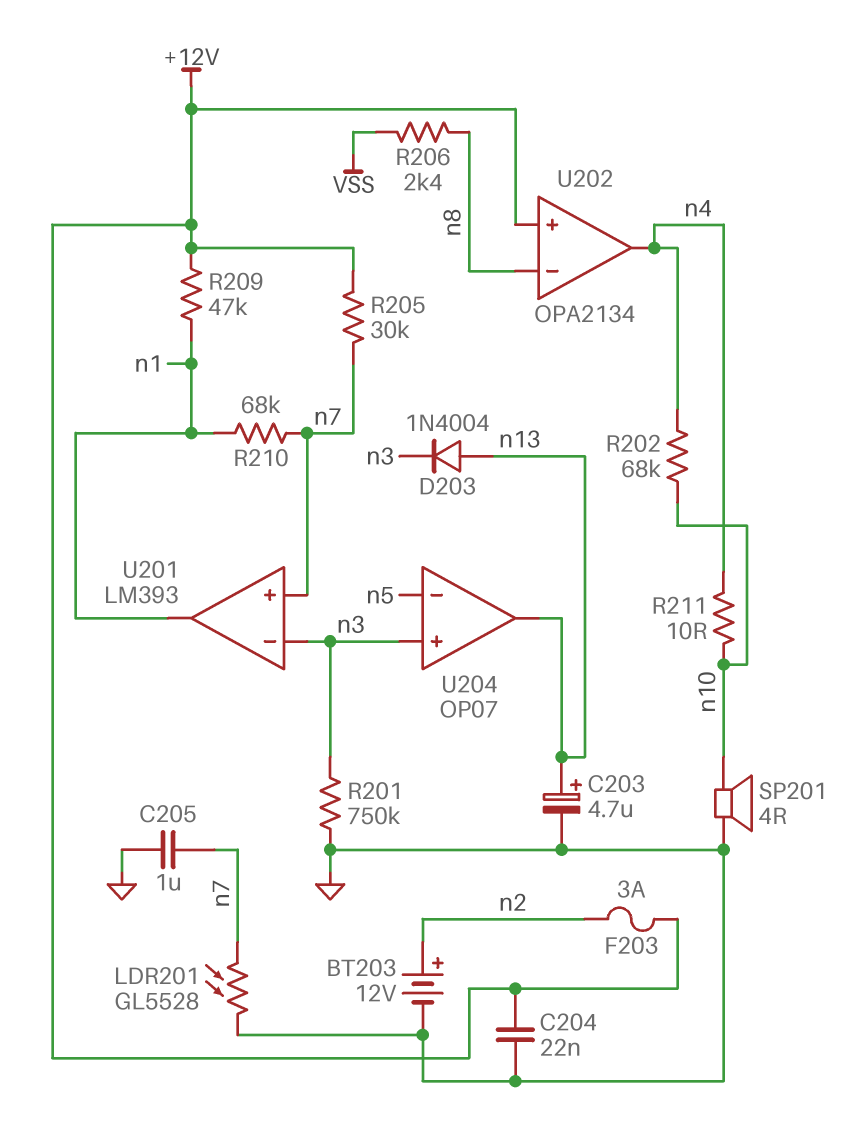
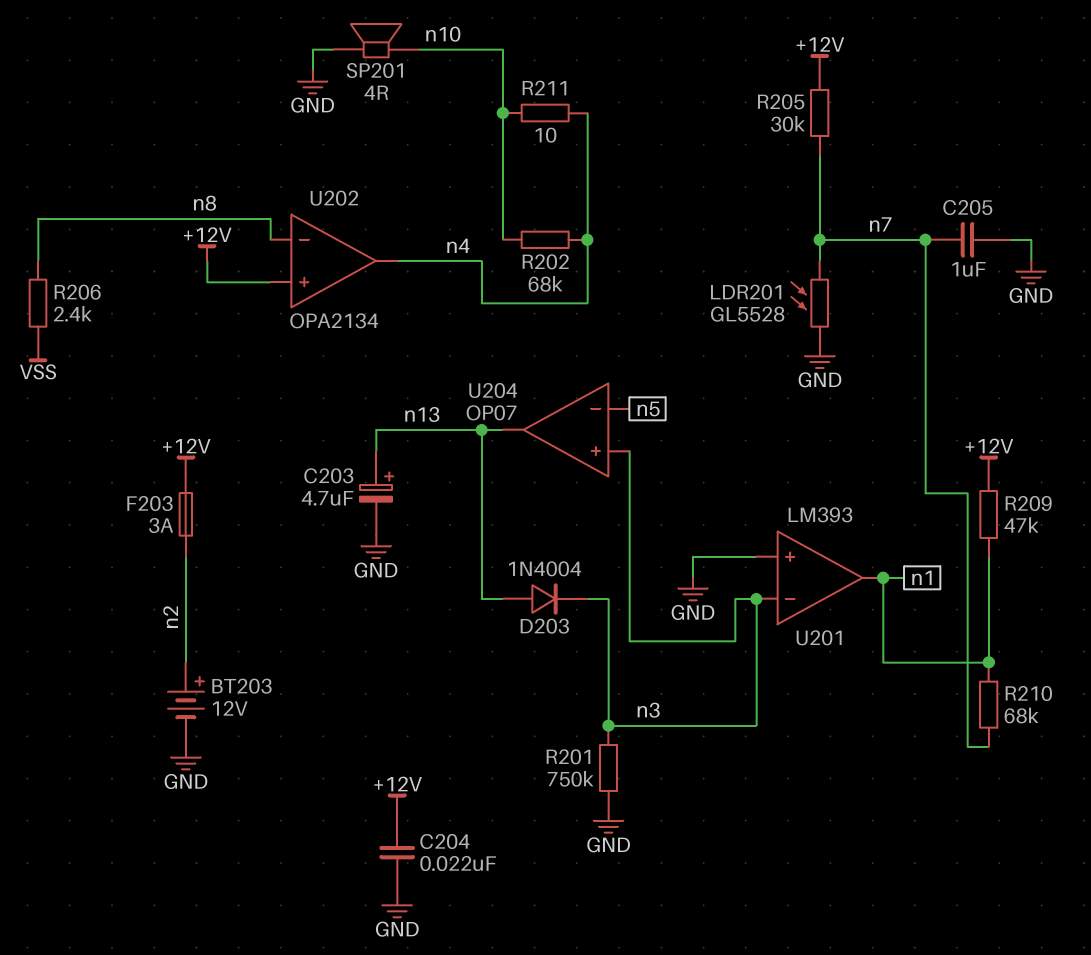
U201 pin in+: n7 -> GND

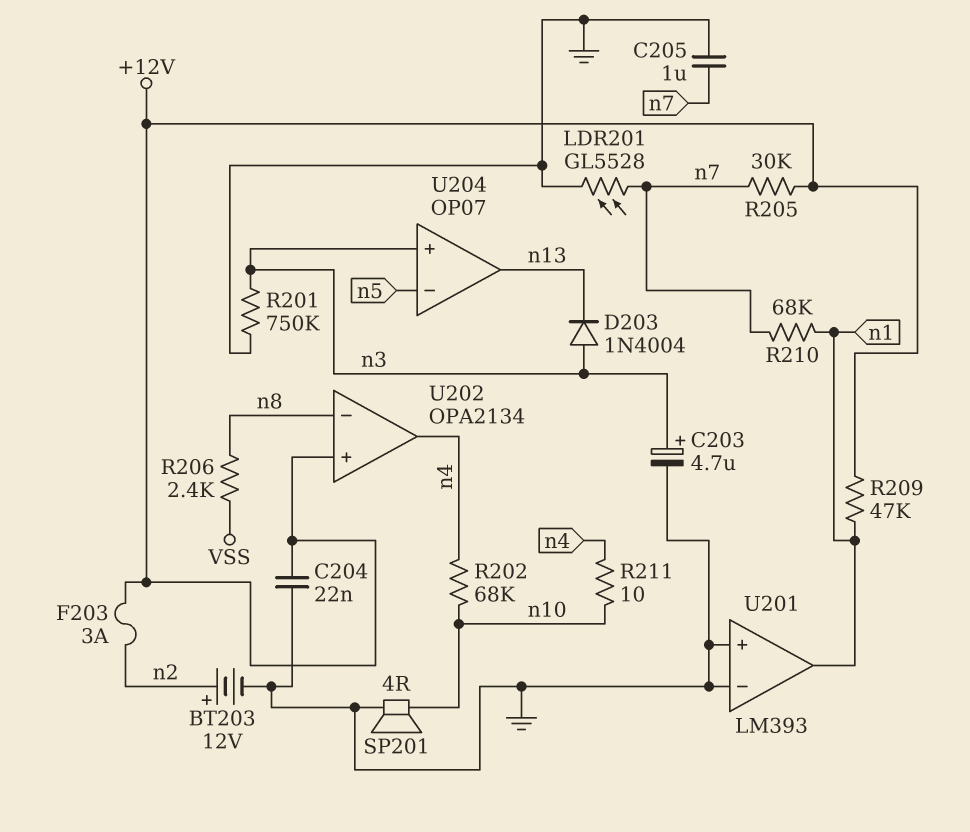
C203: 4.7uF (plus n13, minus GND) -> 4.7uF (plus n3, minus GND)
D203: diode 1N4004 (A n13, K n3) -> diode 1N4004 (A n3, K n13)
U201 pin in-: n3 -> GND

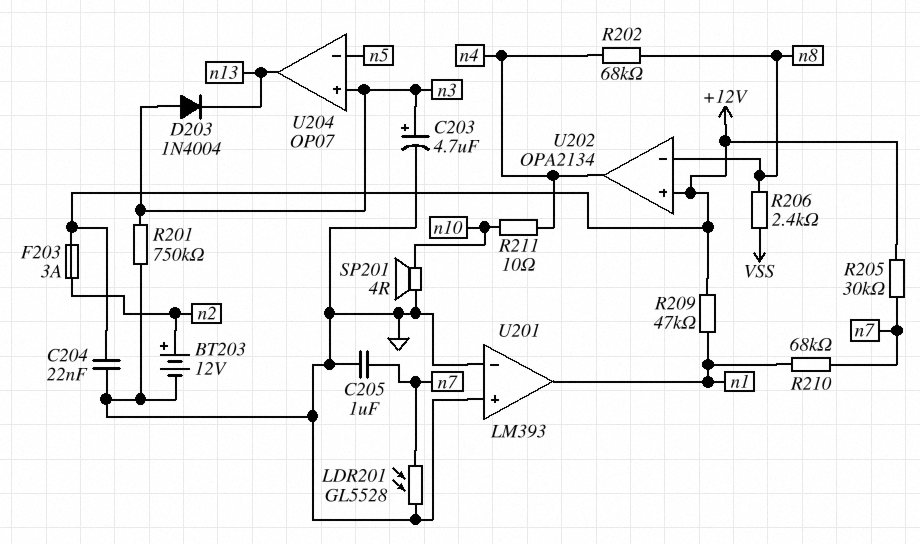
R202: 68k (n4, n10) -> 68k (n4, n8)

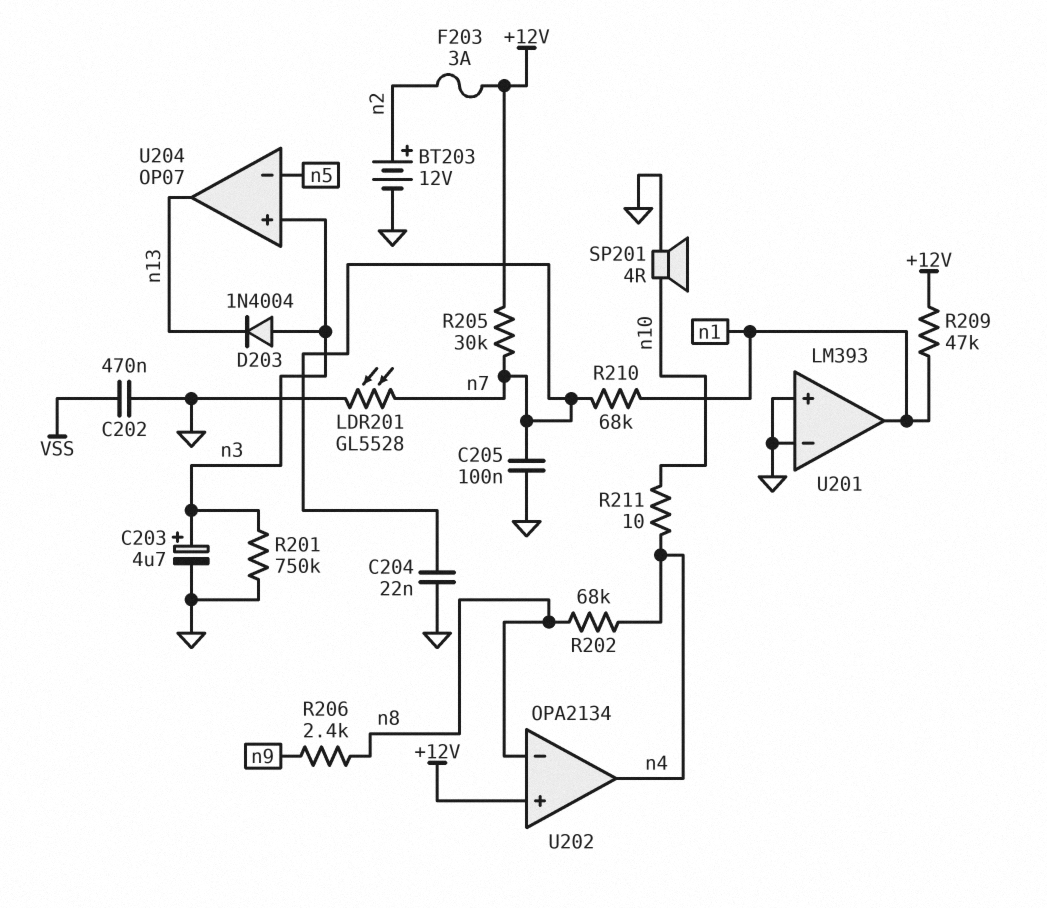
C202: none -> 470nF (GND, VSS)
C204: 22nF (+12V, GND) -> 22nF (GND, n7)
C205: 1uF (GND, n7) -> 100nF (GND, n7)
R206: 2.4k (VSS, n8) -> 2.4k (n8, n9)

